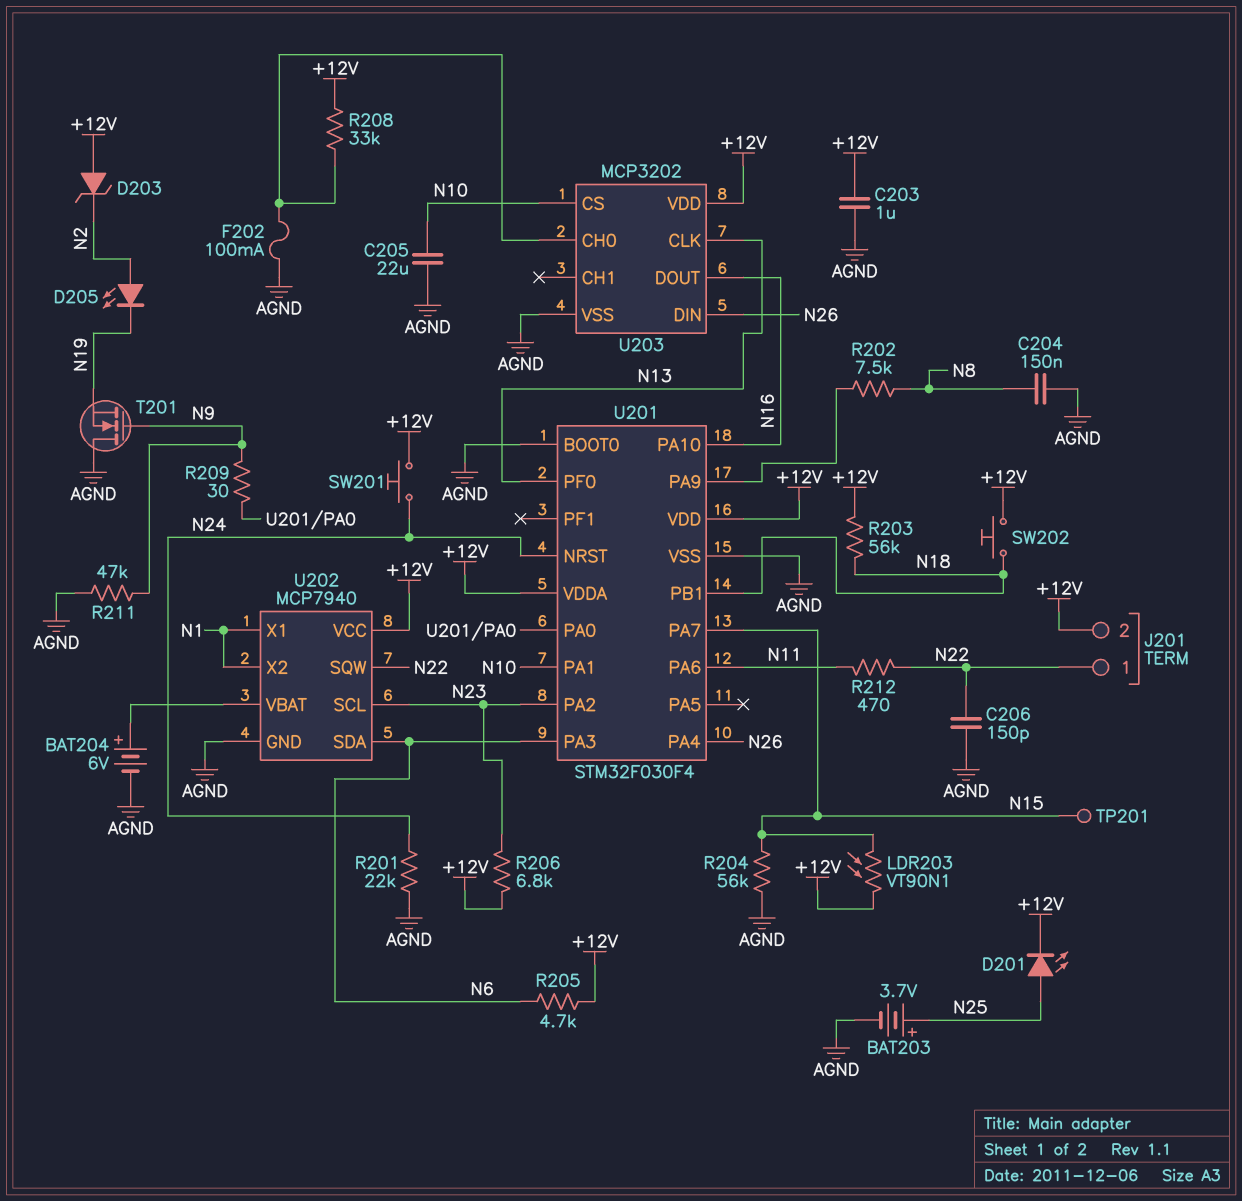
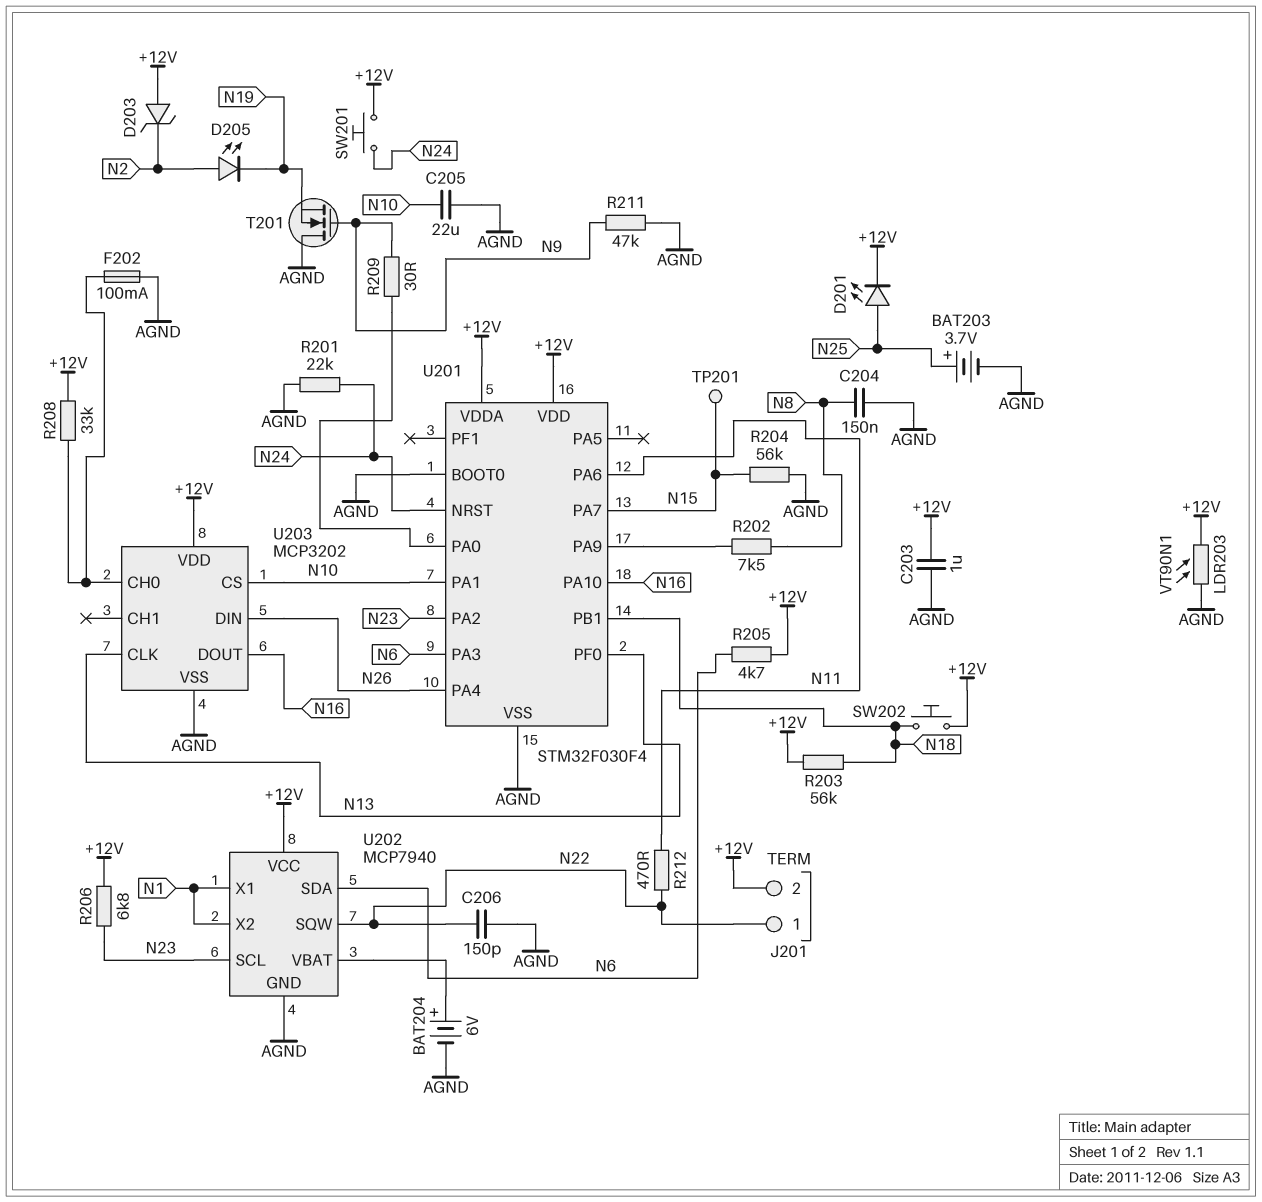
LDR203: VT90N1 (+12V, N15) -> VT90N1 (+12V, AGND)

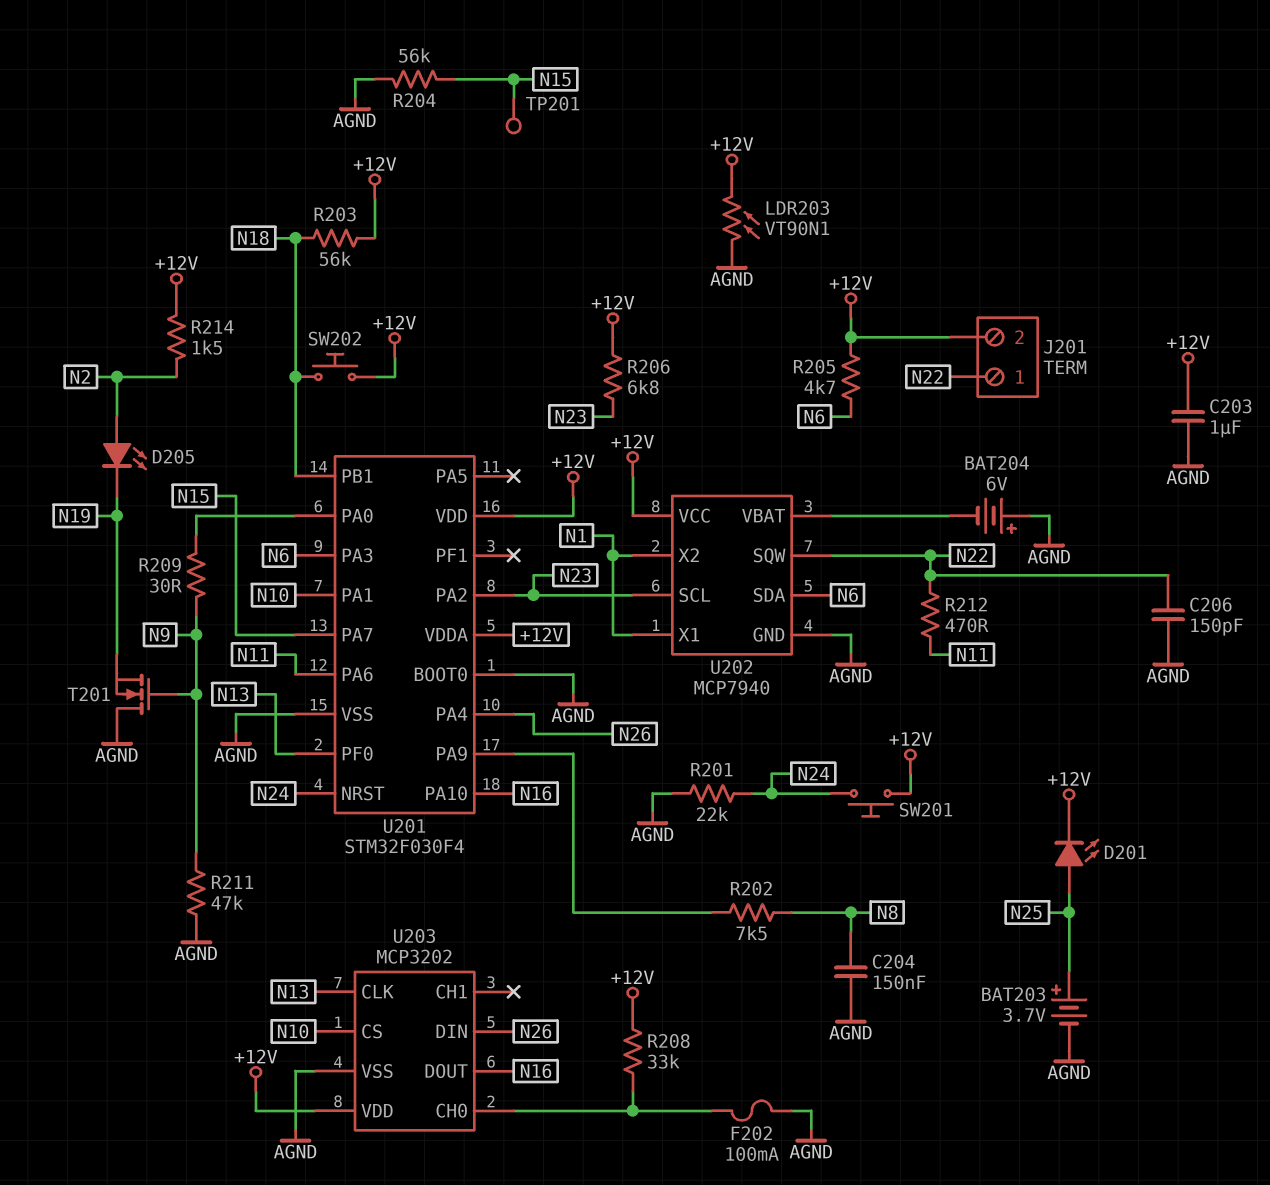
BAT204: 6V (plus U202/VBAT, minus AGND) -> 6V (plus AGND, minus U202/VBAT)
C205: 22uF (AGND, N10) -> none
D203: zener (A +12V, K N2) -> none
R214: none -> 1.5k (+12V, N2)

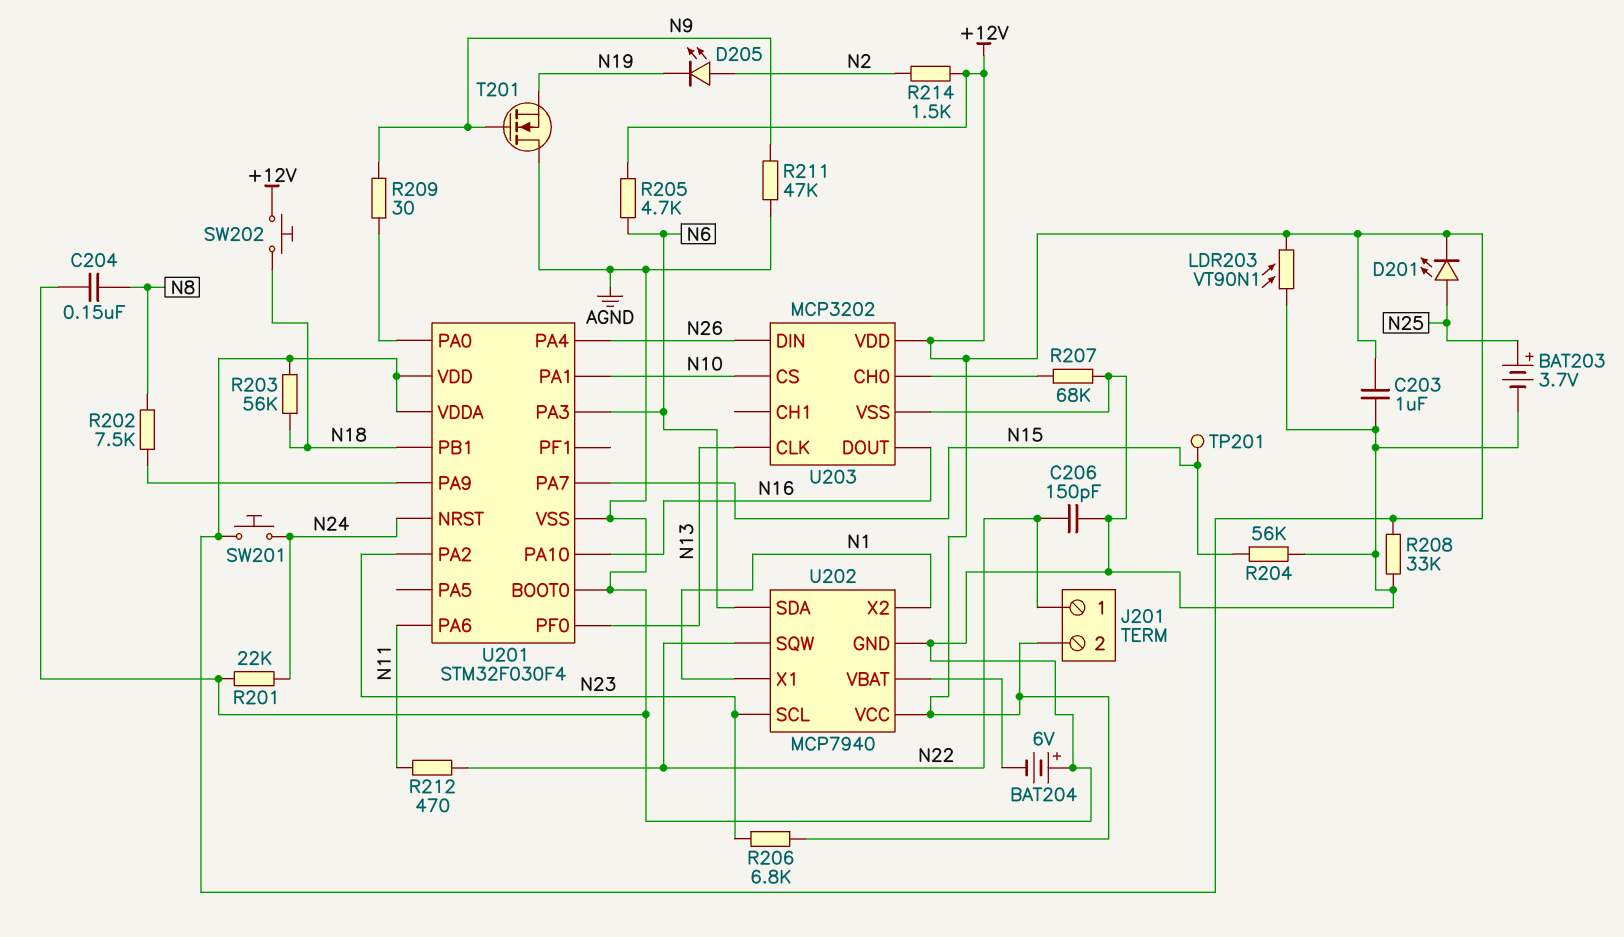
F202: 100mA (AGND, U203/CH0) -> none
R207: none -> 68k (AGND, U203/CH0)
R208: 33k (+12V, U203/CH0) -> 33k (+12V, AGND)

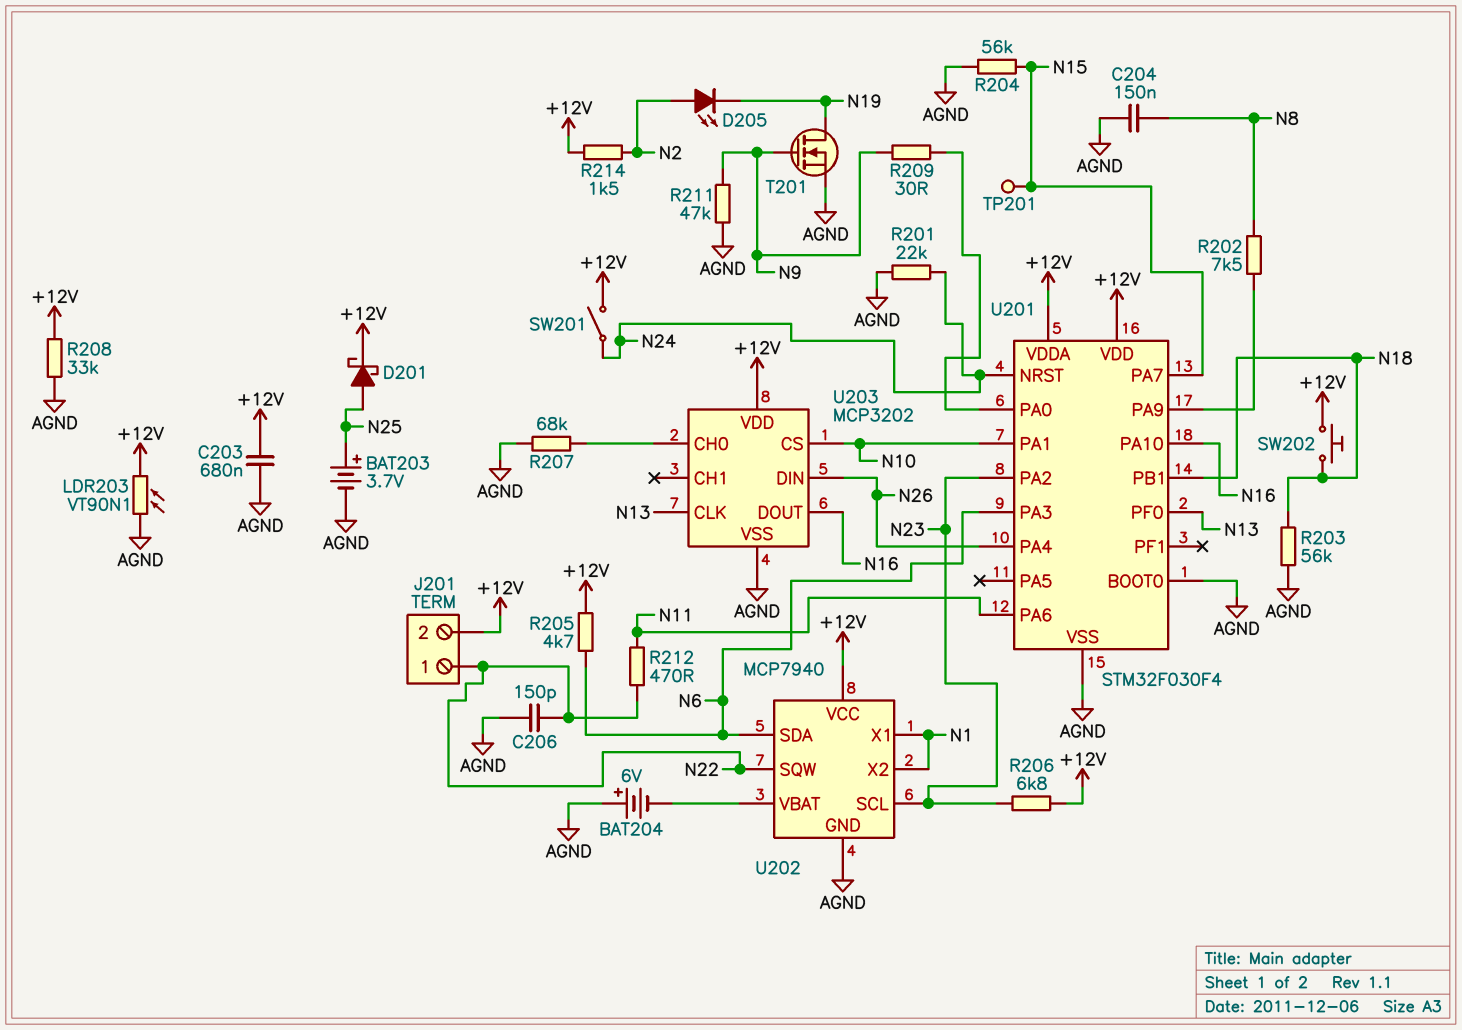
C203: 1uF (+12V, AGND) -> 680nF (+12V, AGND)
D201: LED (A N25, K +12V) -> schottky (A N25, K +12V)
R203: 56k (+12V, N18) -> 56k (AGND, N18)
SW201: button (+12V, N24) -> switch (+12V, N24)
T201: NMOS (G N9, D AGND, S N19) -> NMOS (G N9, D N19, S AGND)

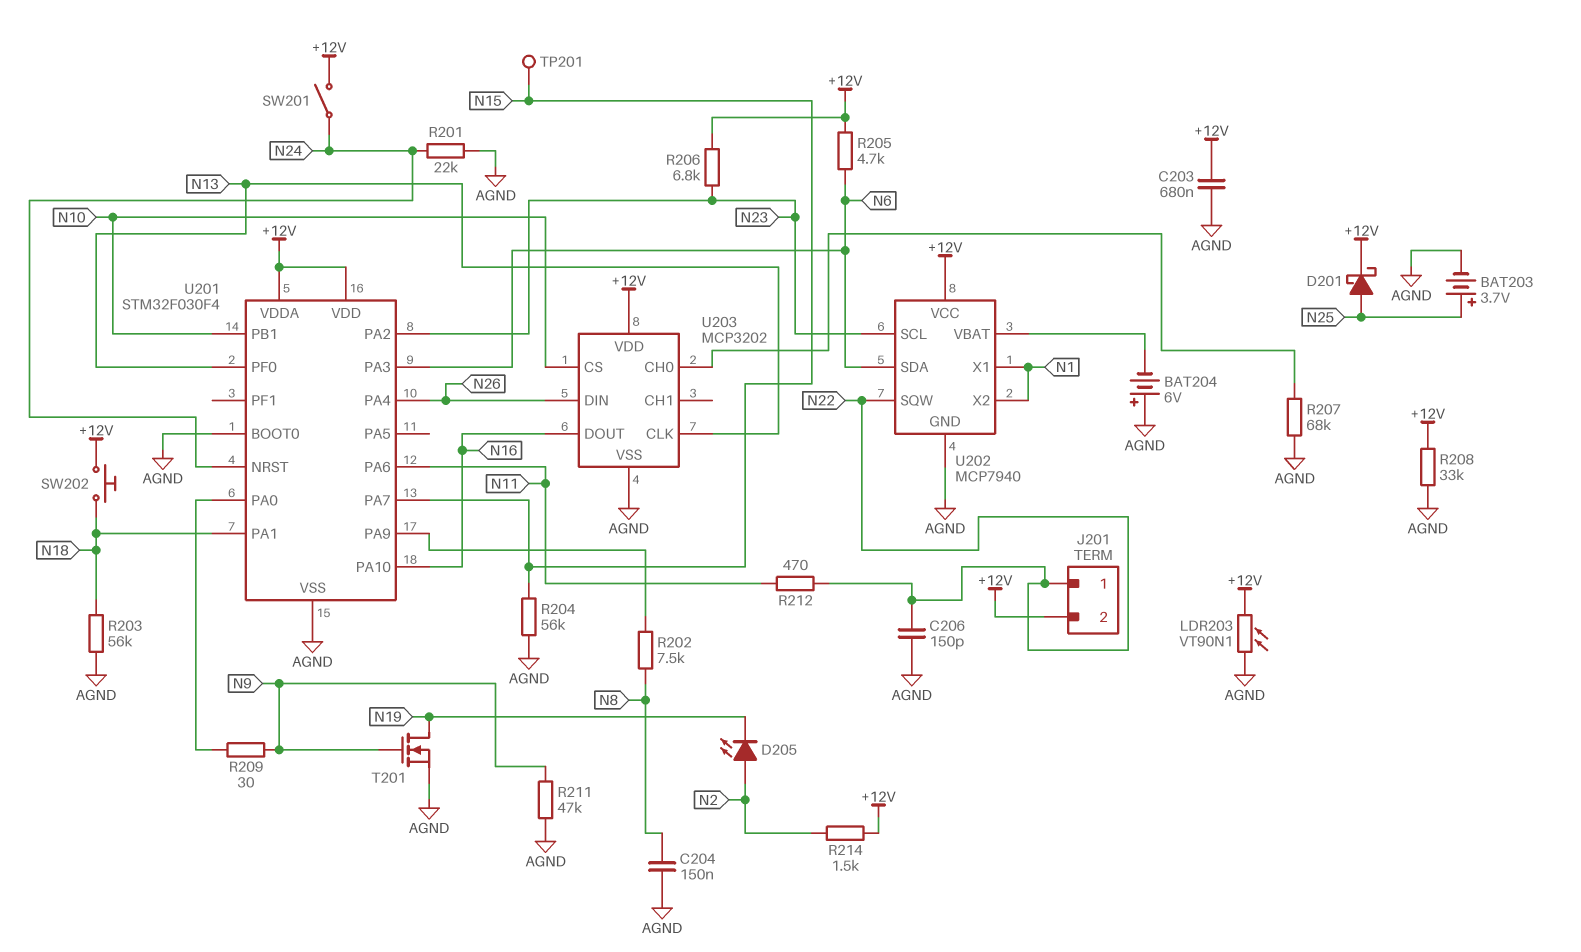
U201 pin PA1: N10 -> N18
U201 pin PB1: N18 -> N10

